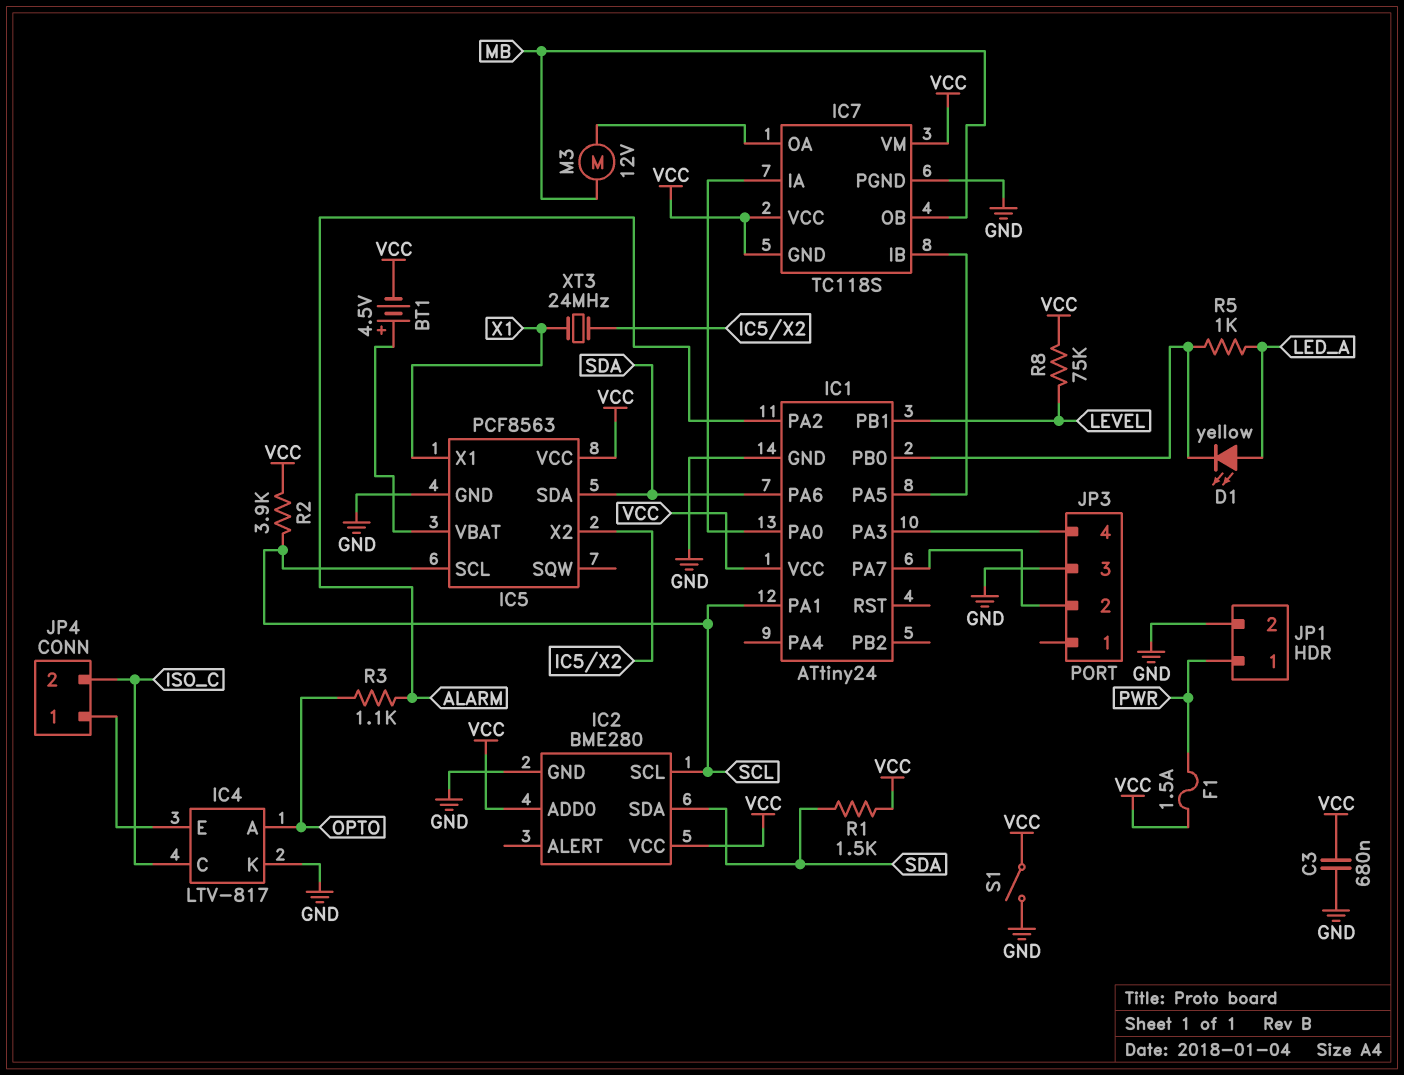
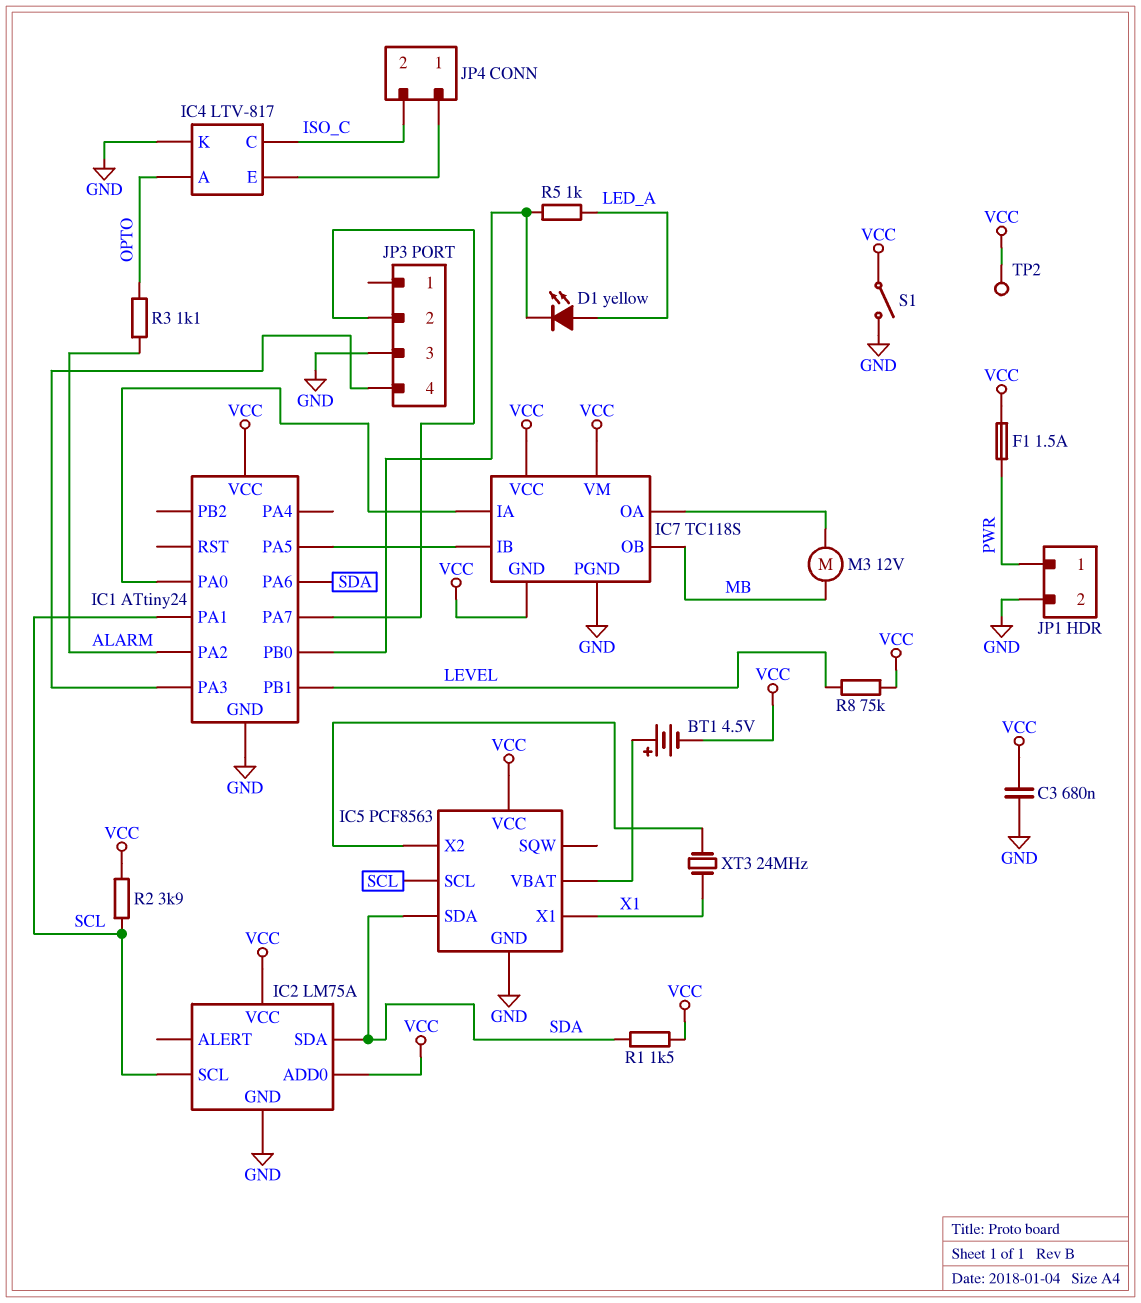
IC2: BME280 -> LM75A
TP2: none -> test point (VCC)

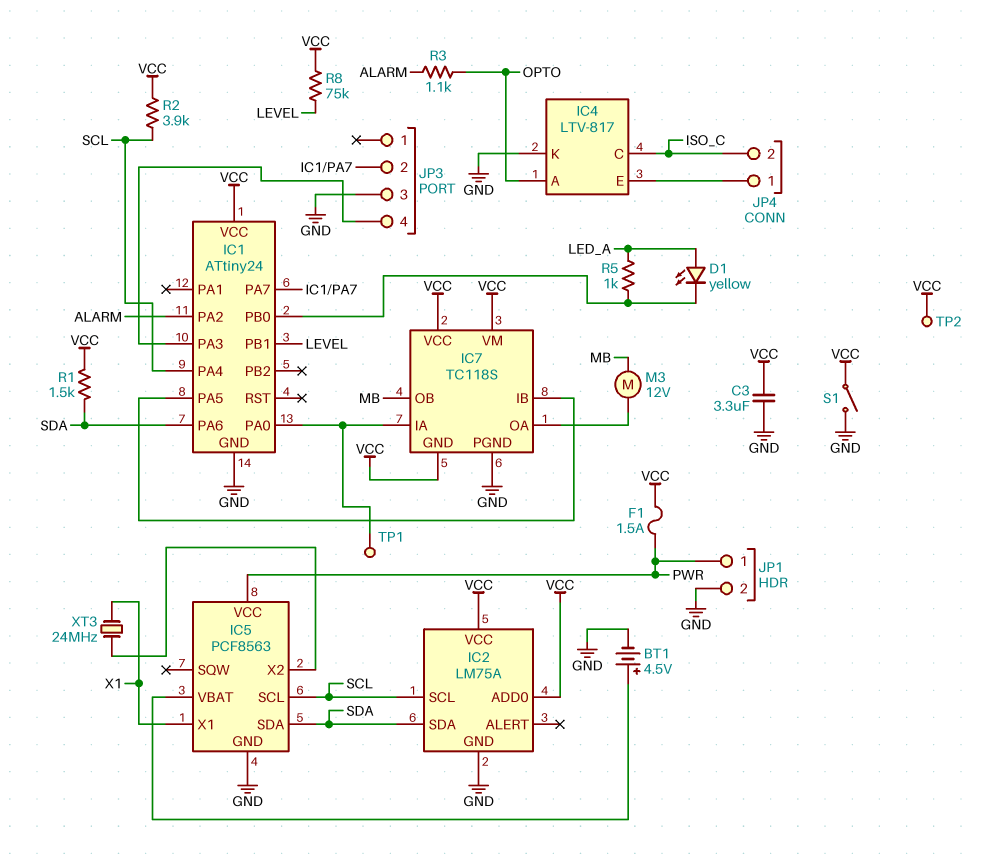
BT1: 4.5V (plus IC5/VBAT, minus VCC) -> 4.5V (plus IC5/VBAT, minus GND)
C3: 680nF (GND, VCC) -> 3.3uF (GND, VCC)
IC1 pin PA1: SCL -> none
IC1 pin PA4: none -> SCL
IC5 pin VCC: VCC -> PWR
TP1: none -> test point (IC1/PA0)

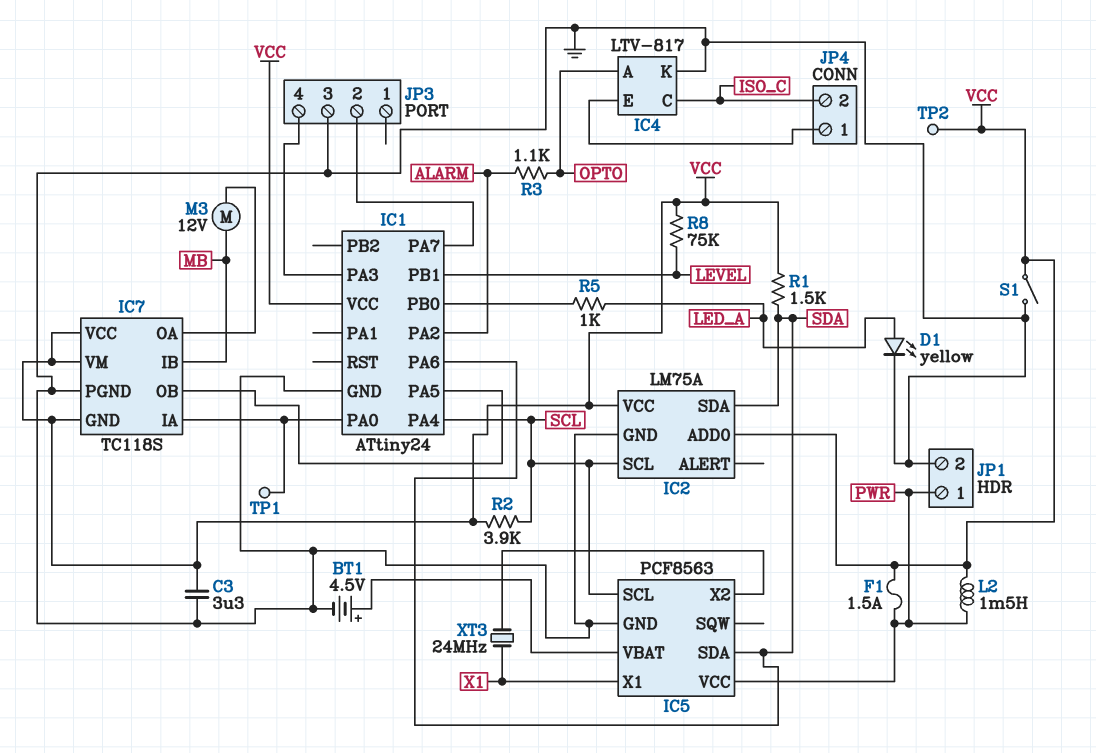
D1: LED yellow (A LED_A, K IC1/PB0) -> LED yellow (A LED_A, K GND)
IC7 pin IB: IC1/PA5 -> MB
IC7 pin OB: MB -> IC1/PA5
L2: none -> 1.5mH (PWR, VCC)

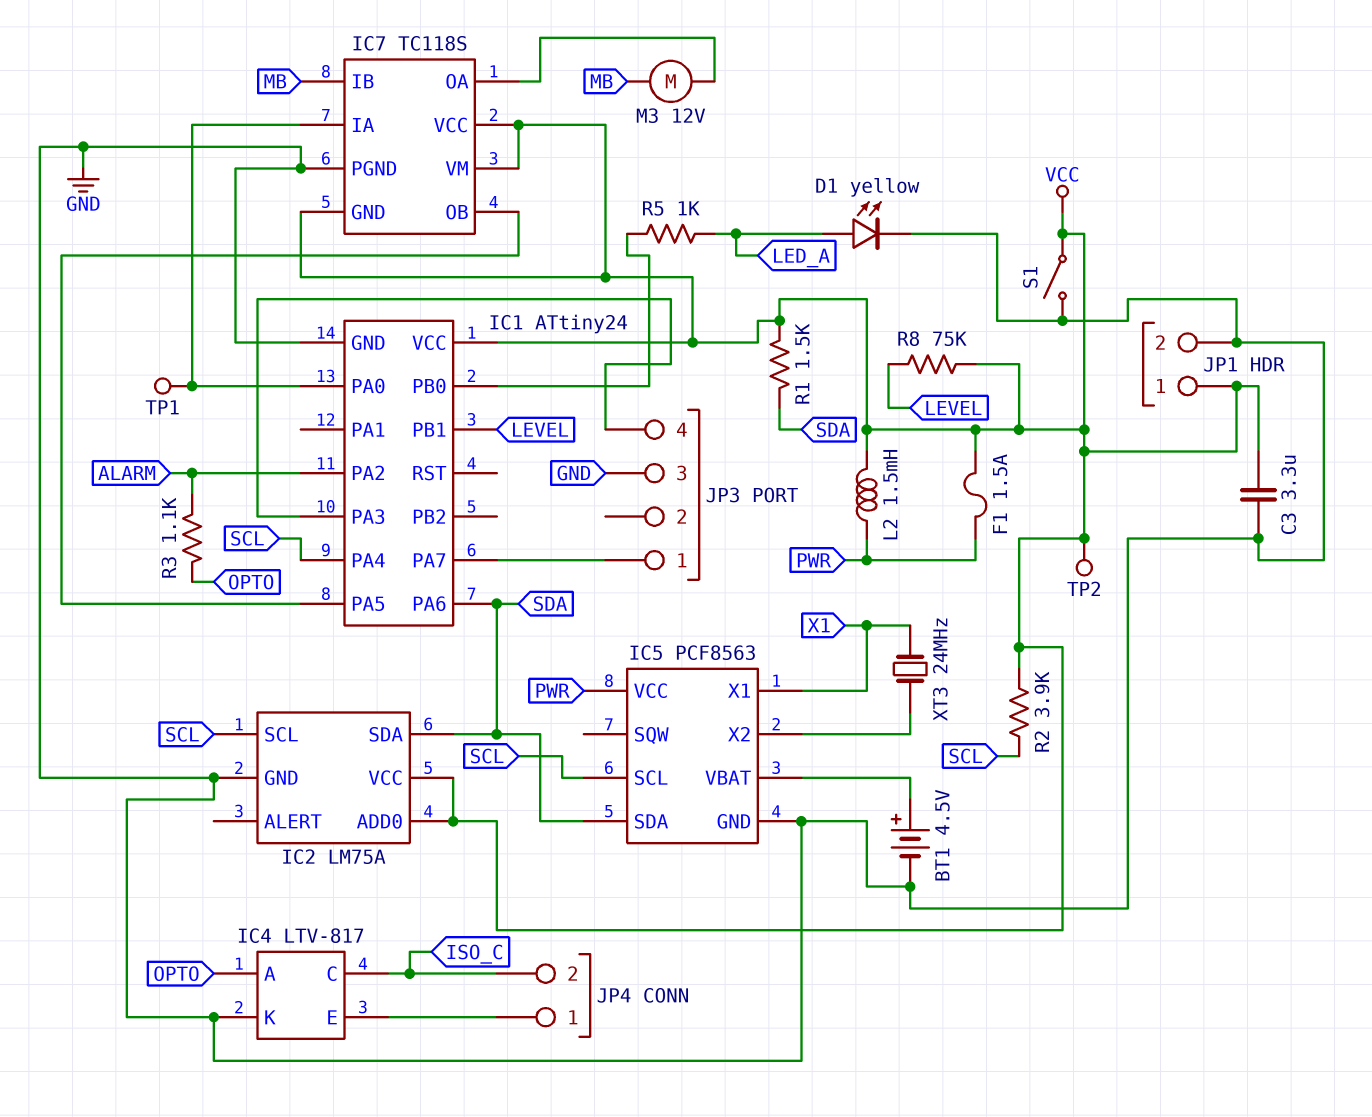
JP1 pin 1: PWR -> VCC
JP3 pin 1: none -> IC1/PA7
JP3 pin 2: IC1/PA7 -> none

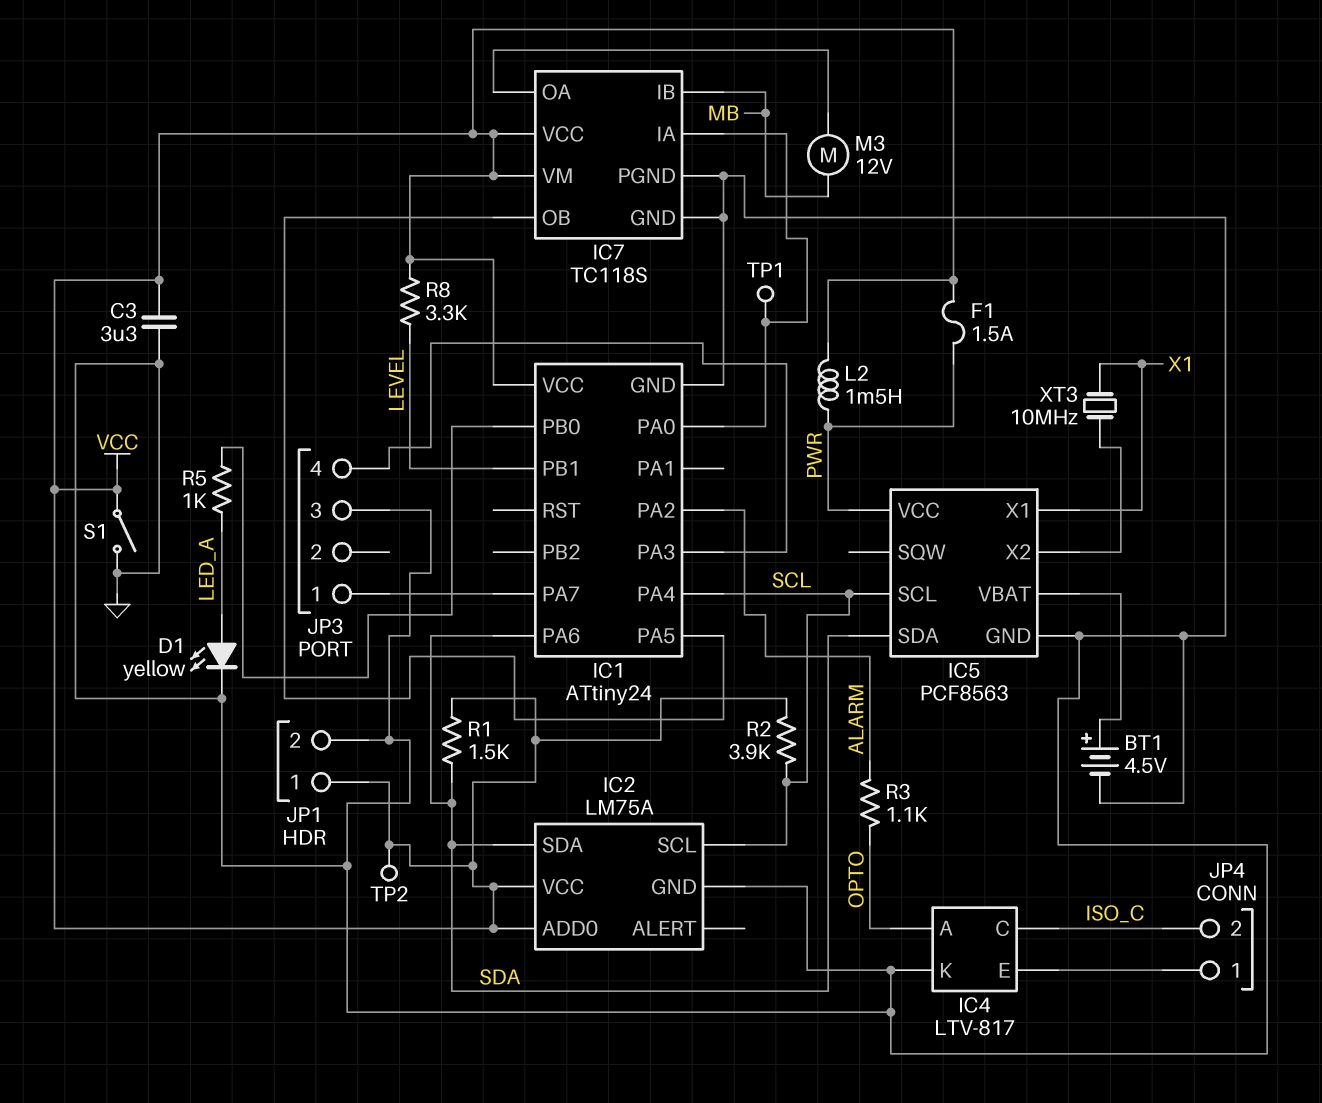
IC7 pin GND: VCC -> GND
R8: 75k (LEVEL, VCC) -> 3.3k (LEVEL, VCC)
XT3: 24MHz (IC5/X2, X1) -> 10MHz (IC5/X2, X1)

